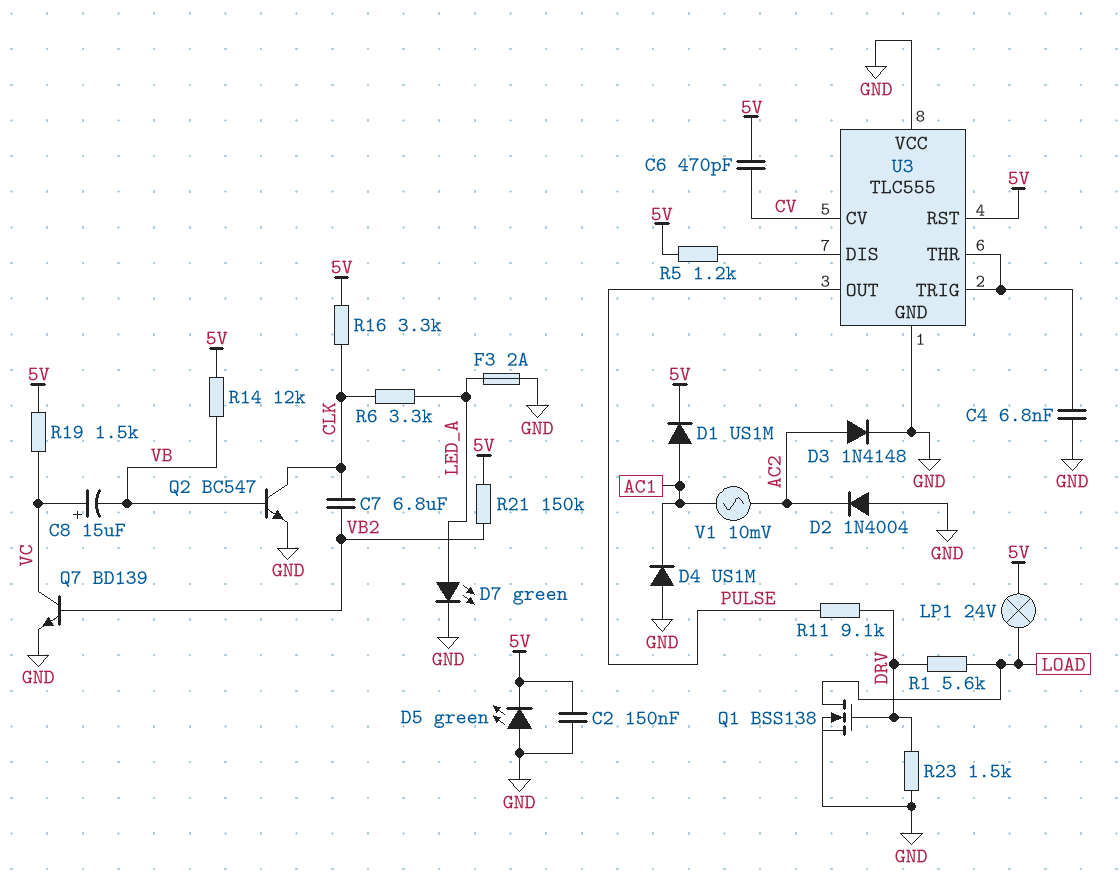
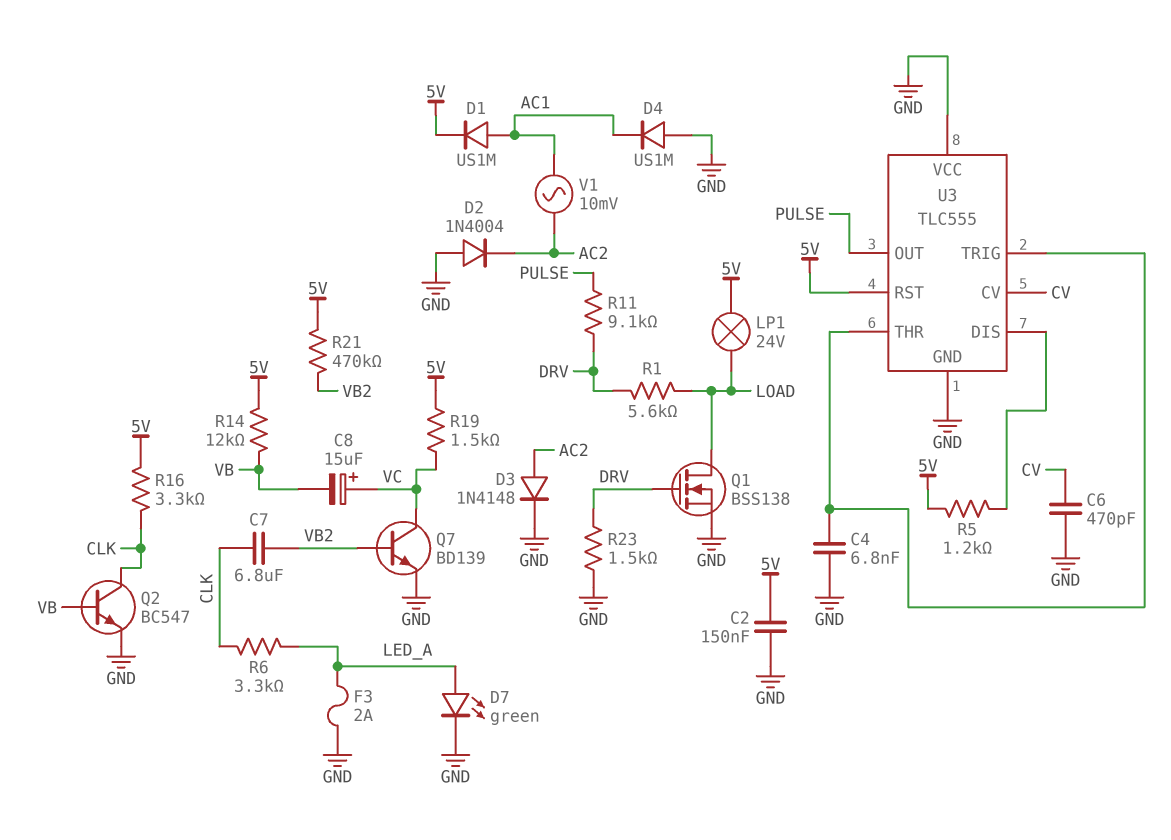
C6: 470pF (5V, CV) -> 470pF (CV, GND)
D5: LED green (A GND, K 5V) -> none
R21: 150k (5V, VB2) -> 470k (5V, VB2)

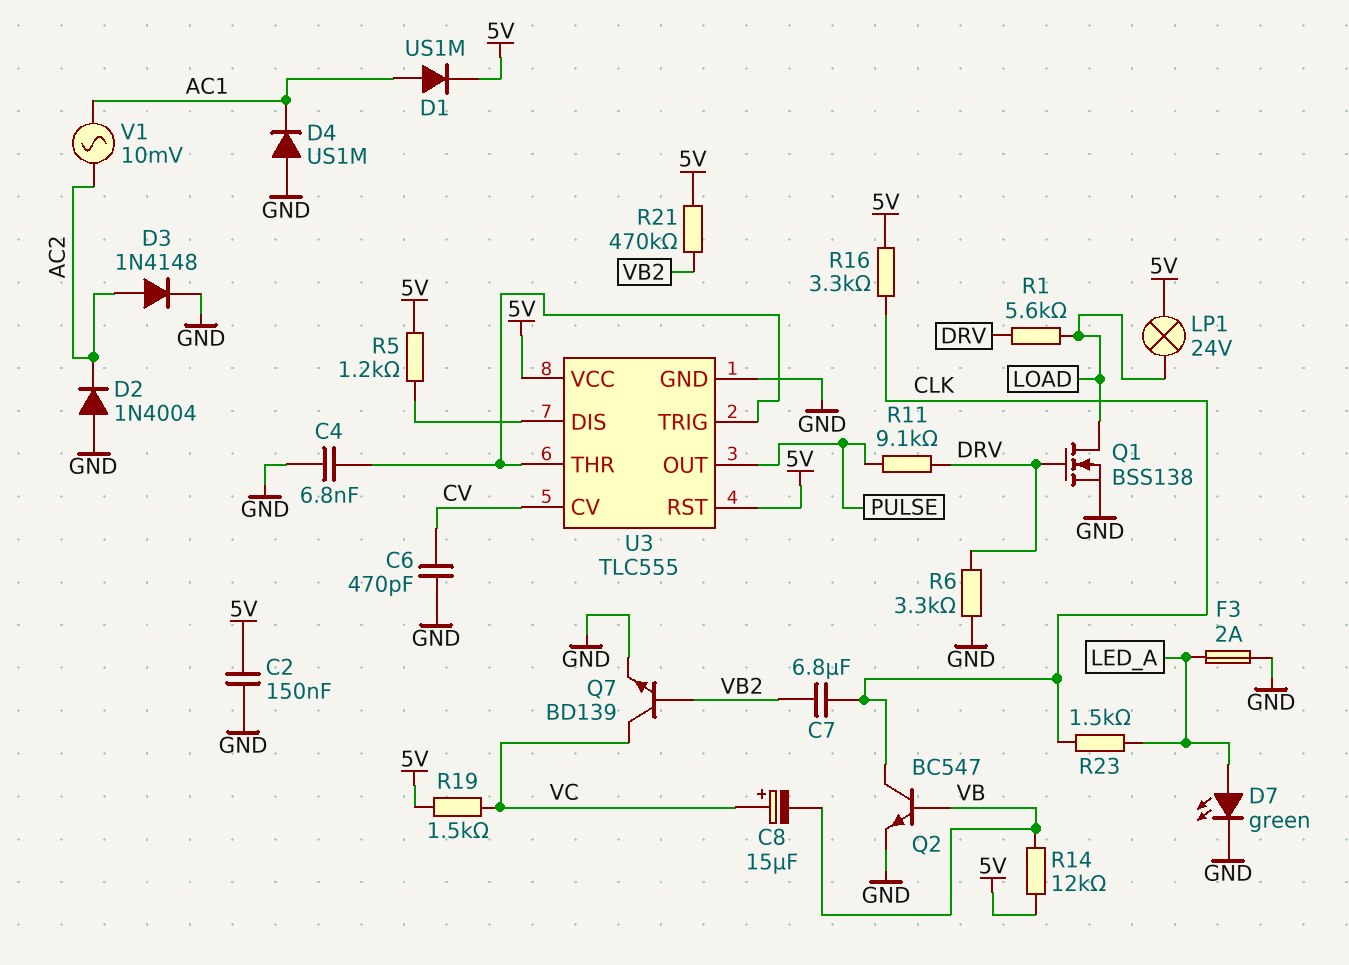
R6: 3.3k (CLK, LED_A) -> 3.3k (DRV, GND)
R23: 1.5k (DRV, GND) -> 1.5k (CLK, LED_A)
U3 pin VCC: GND -> 5V

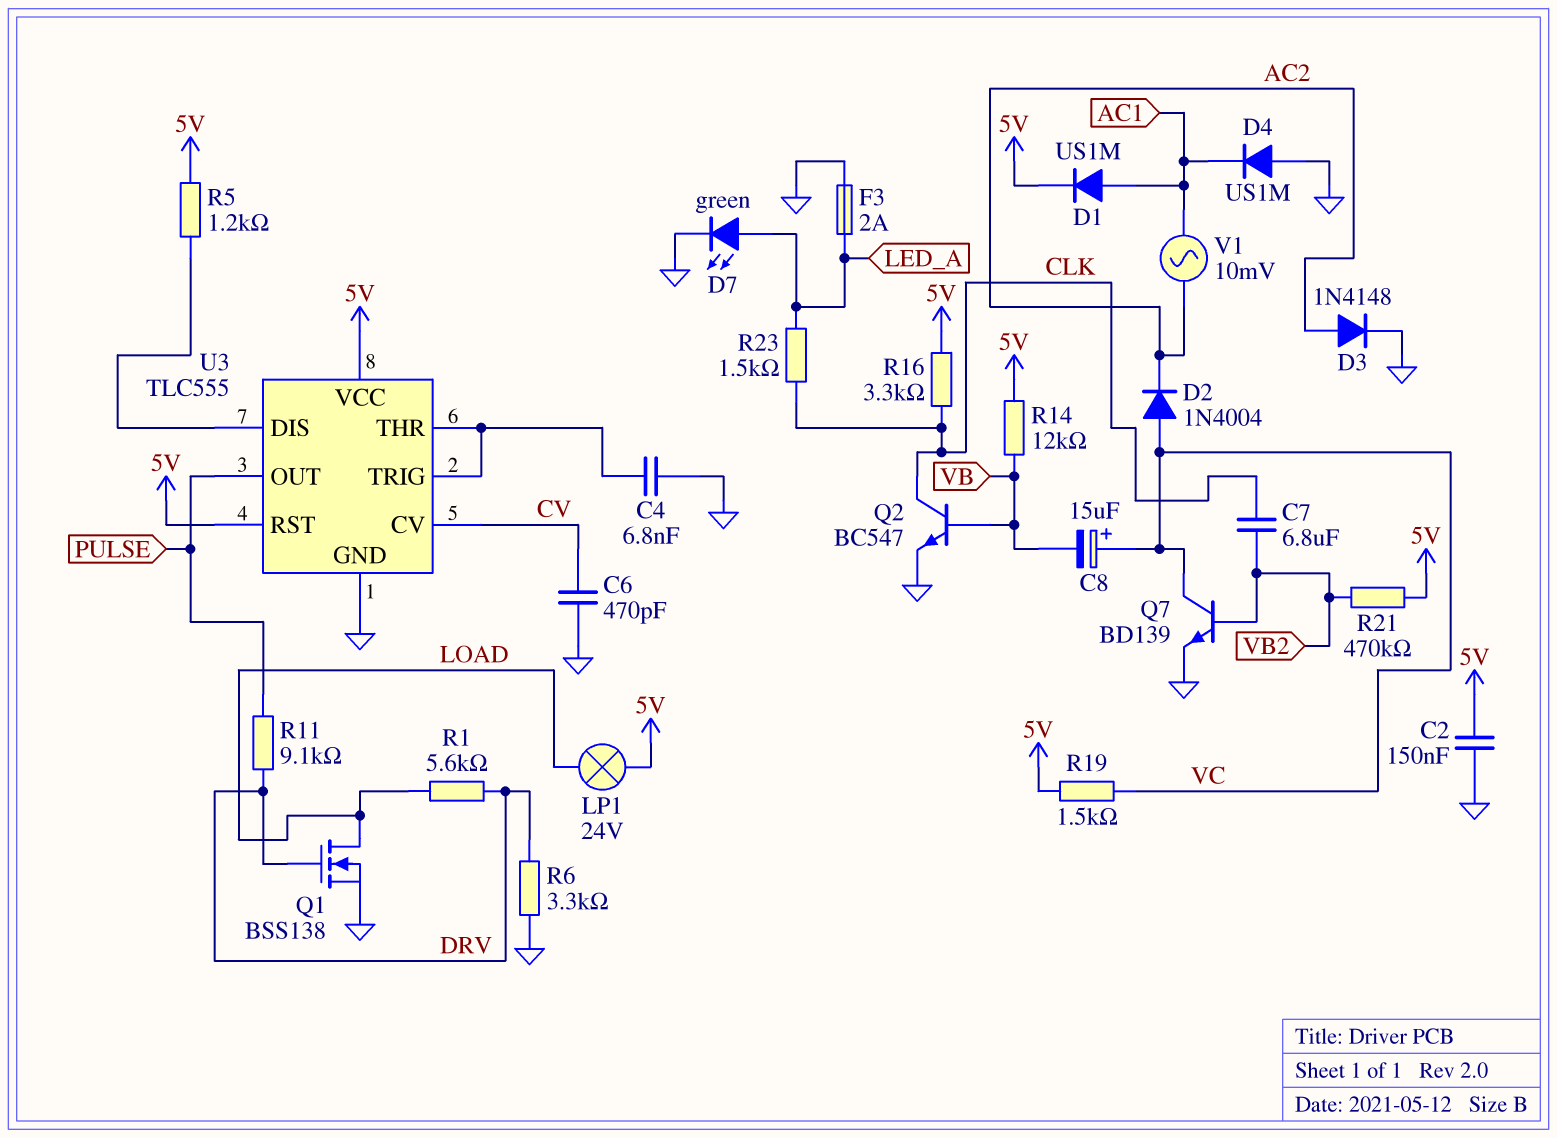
D2: diode 1N4004 (A GND, K AC2) -> diode 1N4004 (A VC, K AC2)

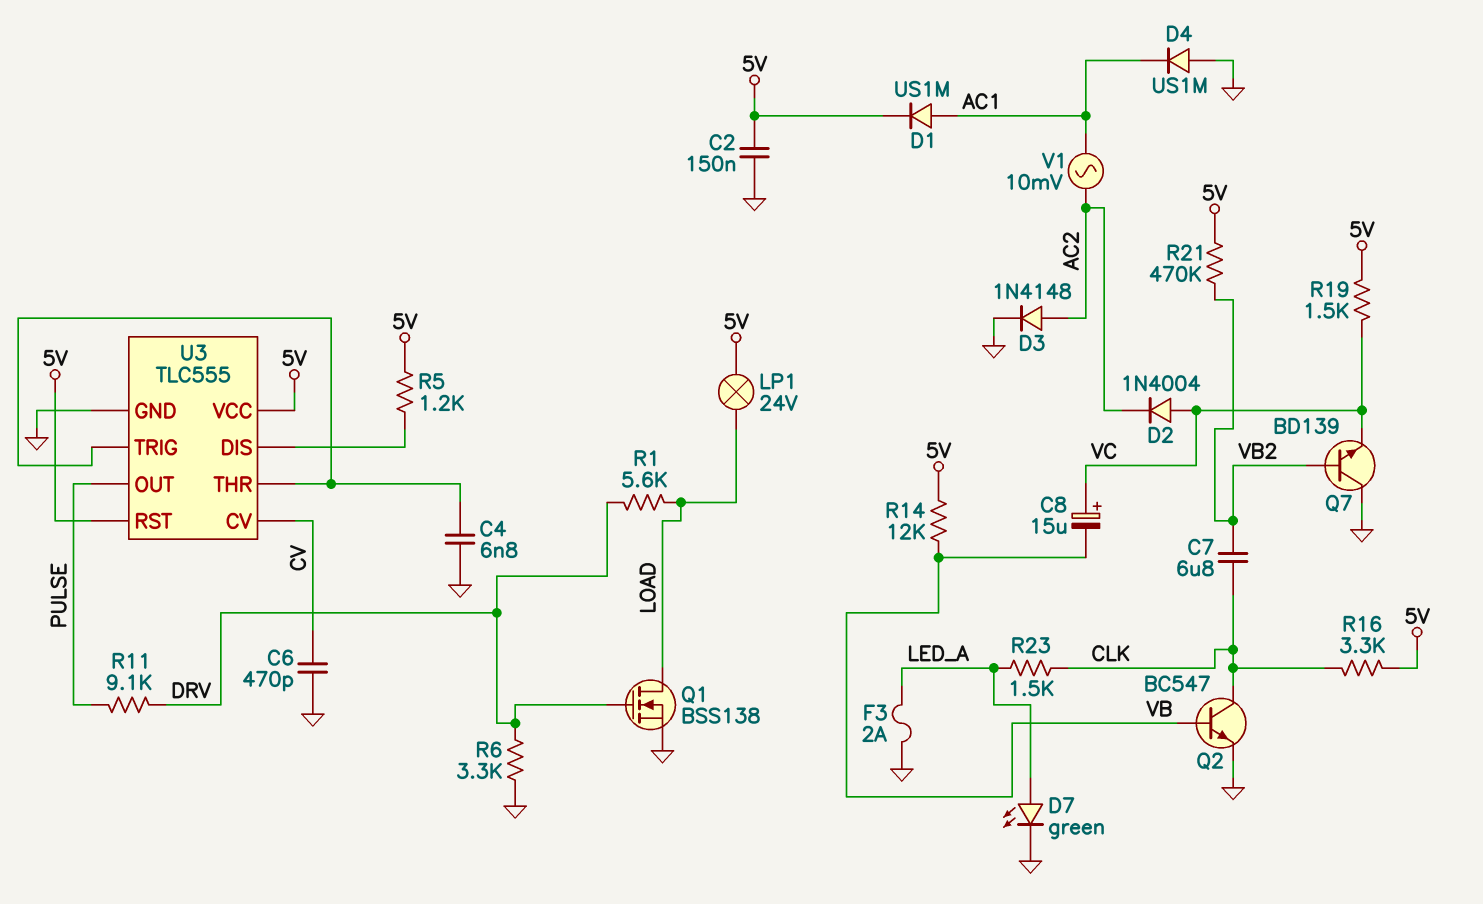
Q7: NPN BD139 (B VB2, C VC, E GND) -> NPN BD139 (B VB2, C GND, E VC)

